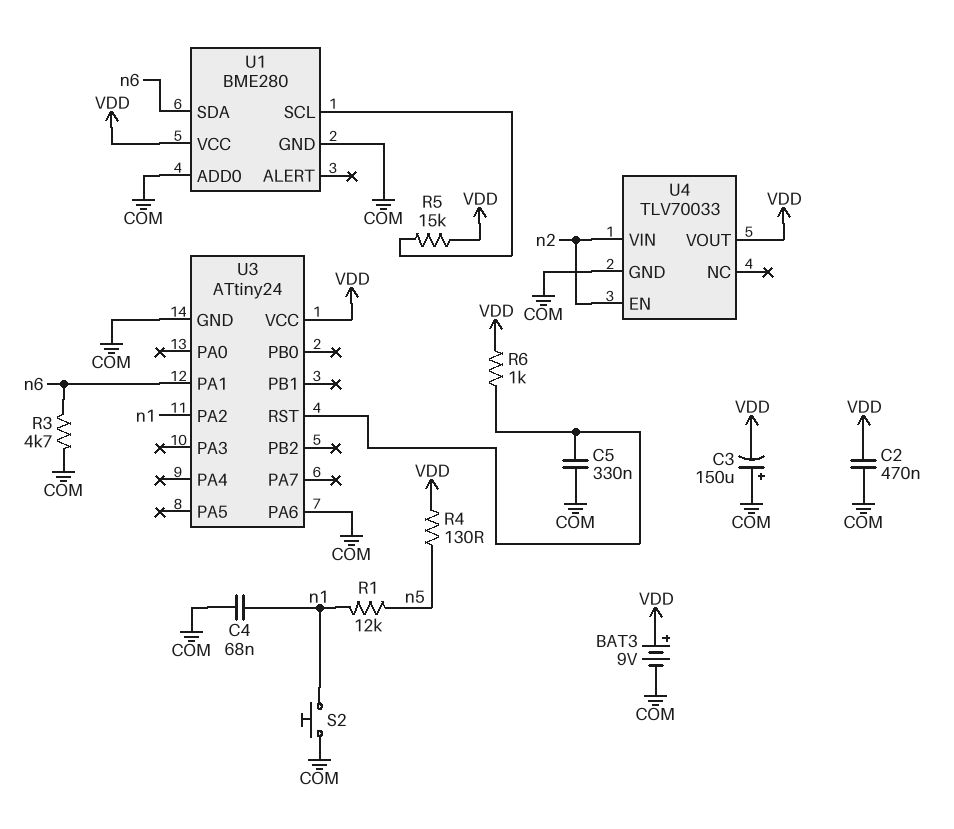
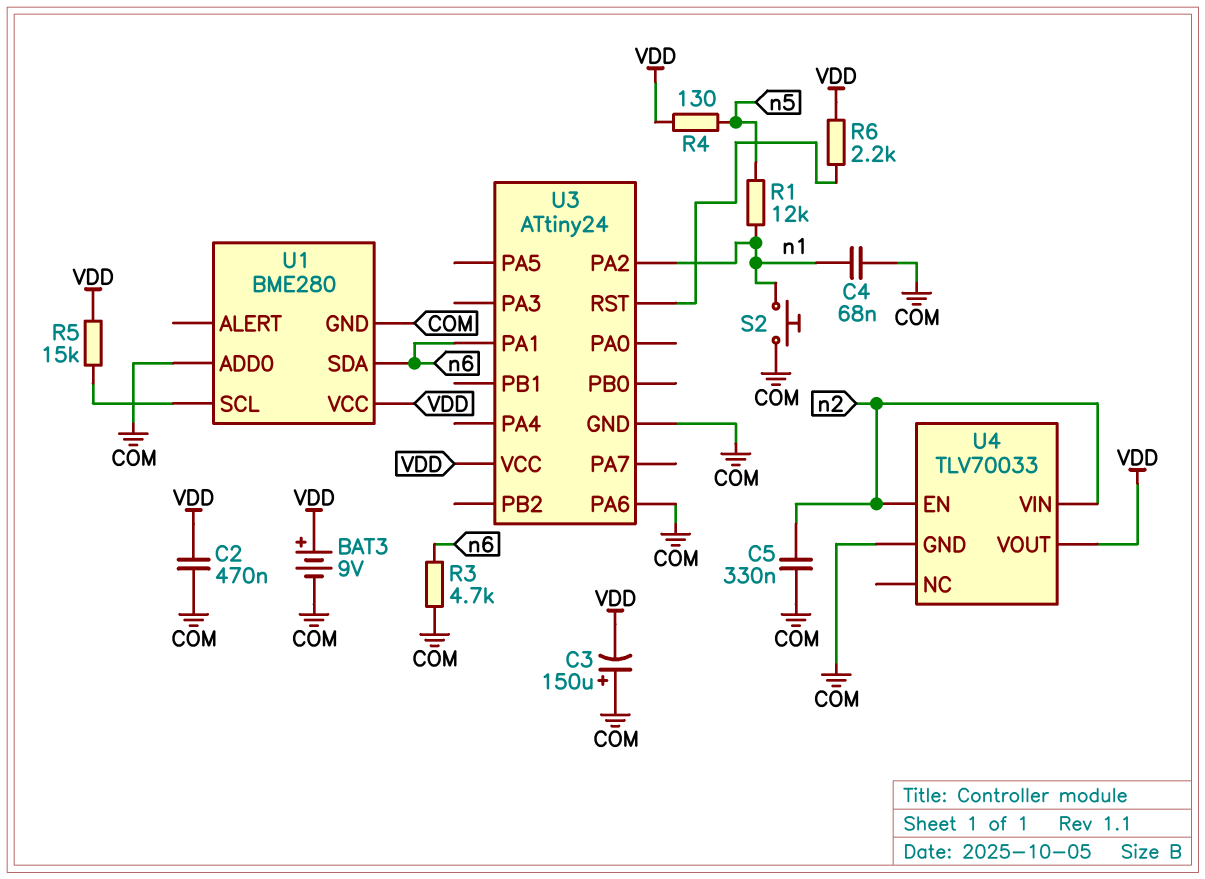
C5: 330nF (COM, U3/RST) -> 330nF (COM, n2)
R6: 1k (U3/RST, VDD) -> 2.2k (U3/RST, VDD)

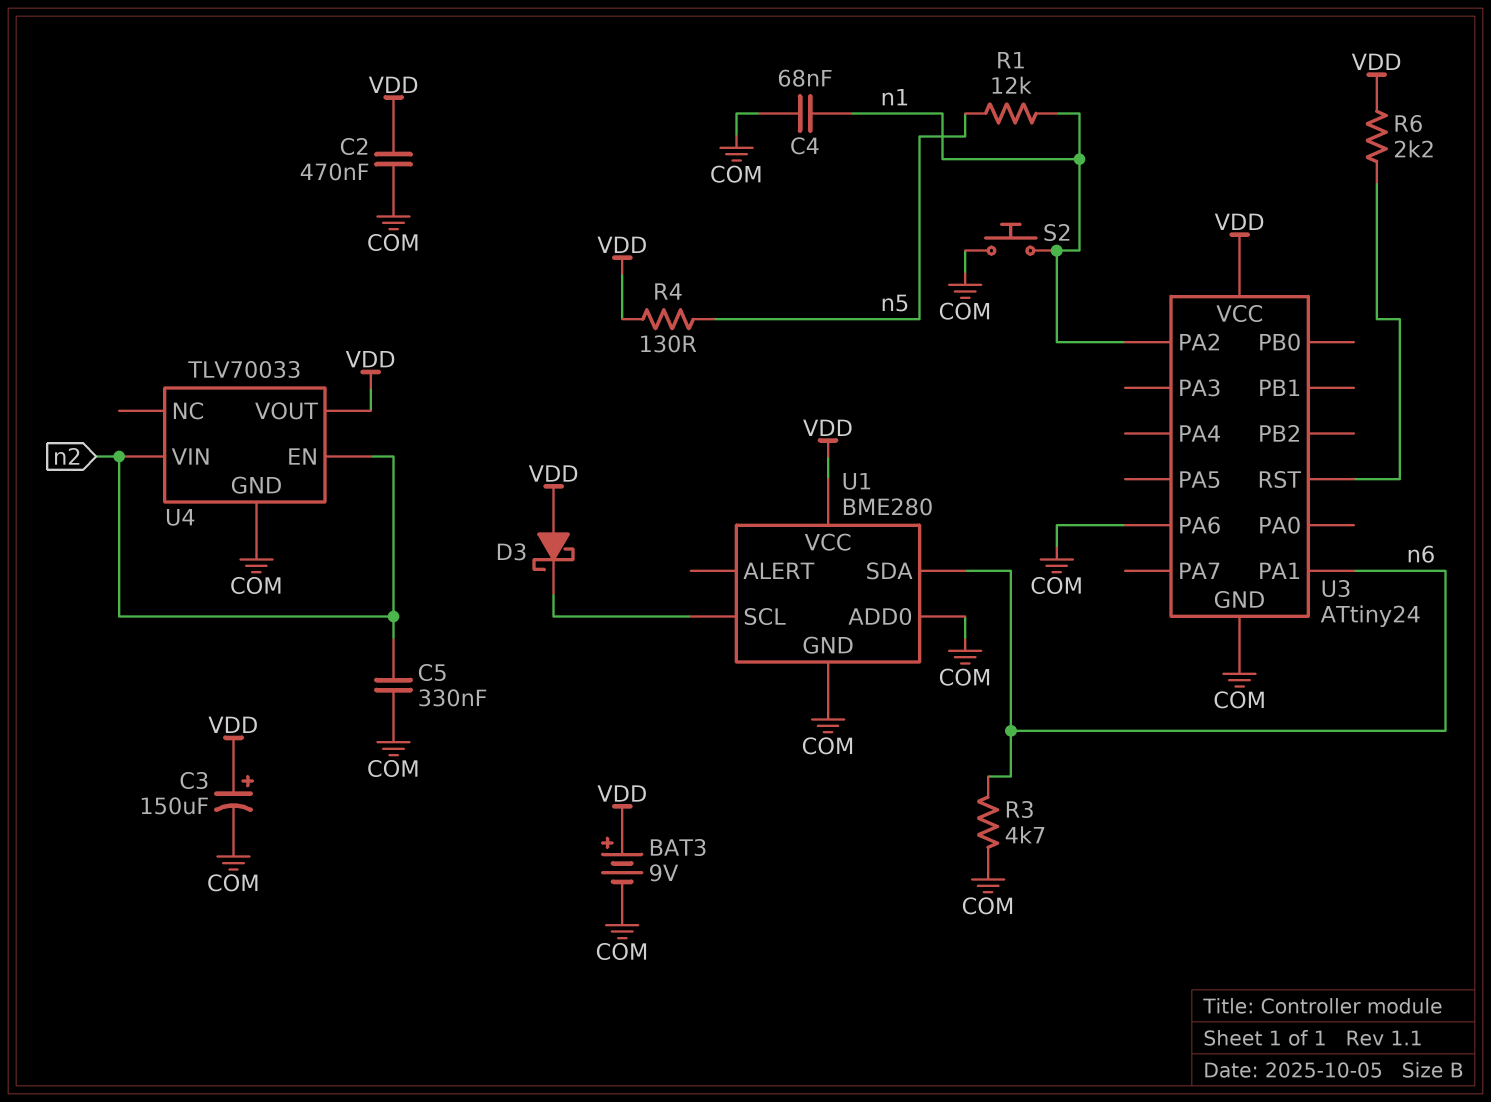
C3: 150uF (plus COM, minus VDD) -> 150uF (plus VDD, minus COM)
D3: none -> schottky (A VDD, K U1/SCL)
R5: 15k (U1/SCL, VDD) -> none

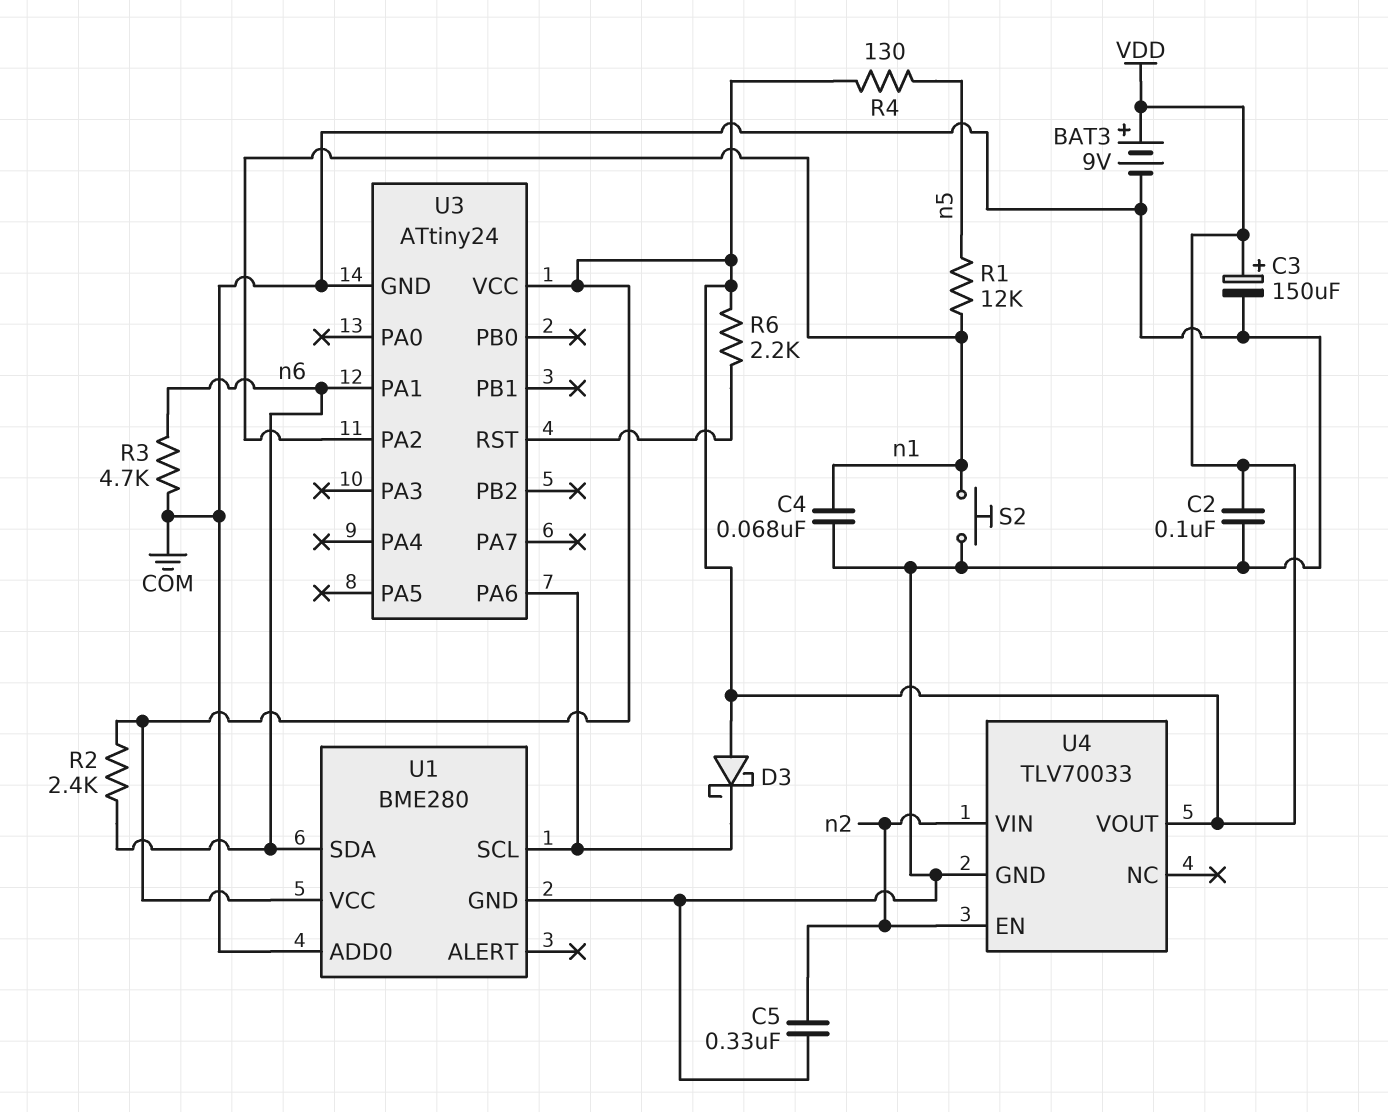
C2: 470nF (COM, VDD) -> 100nF (COM, VDD)
R2: none -> 2.4k (VDD, n6)
U3 pin PA6: COM -> U1/SCL

